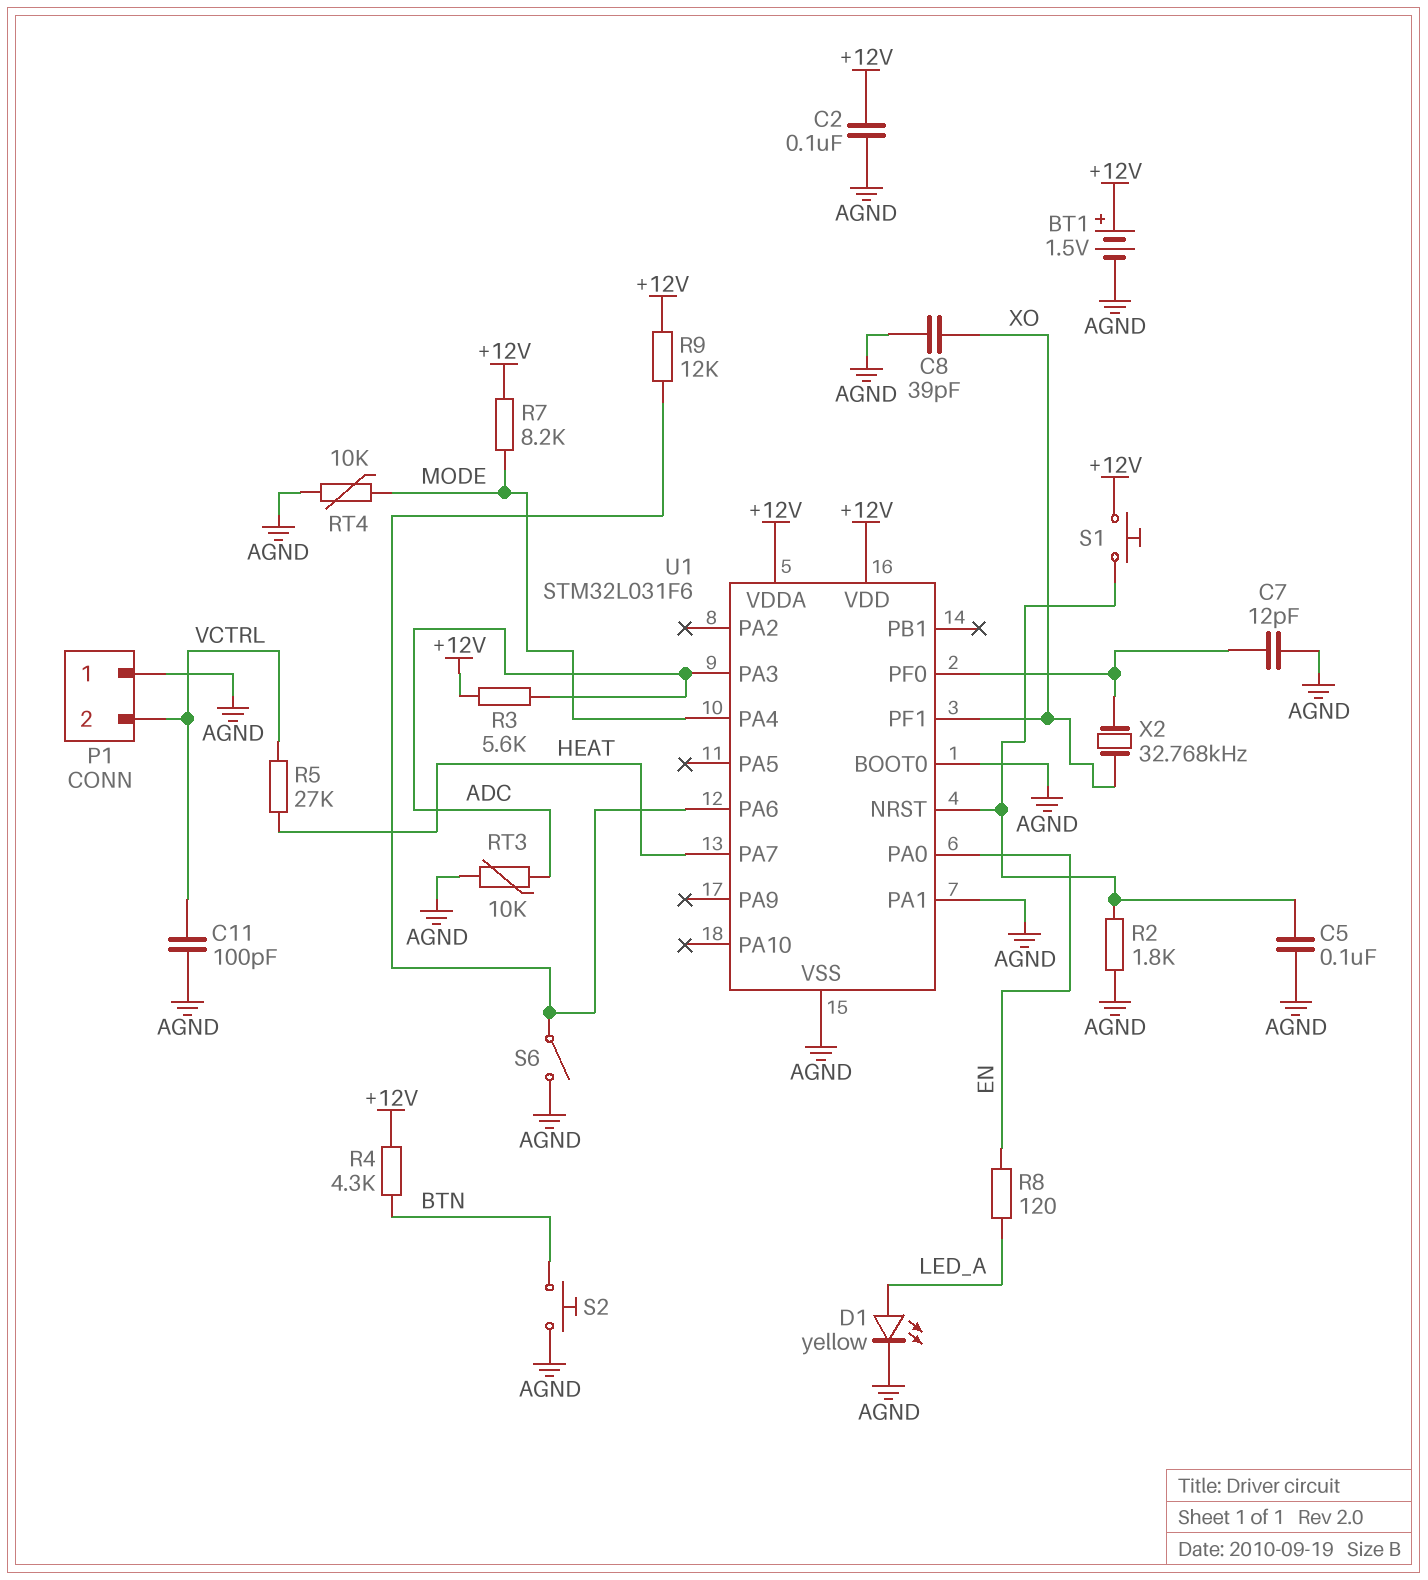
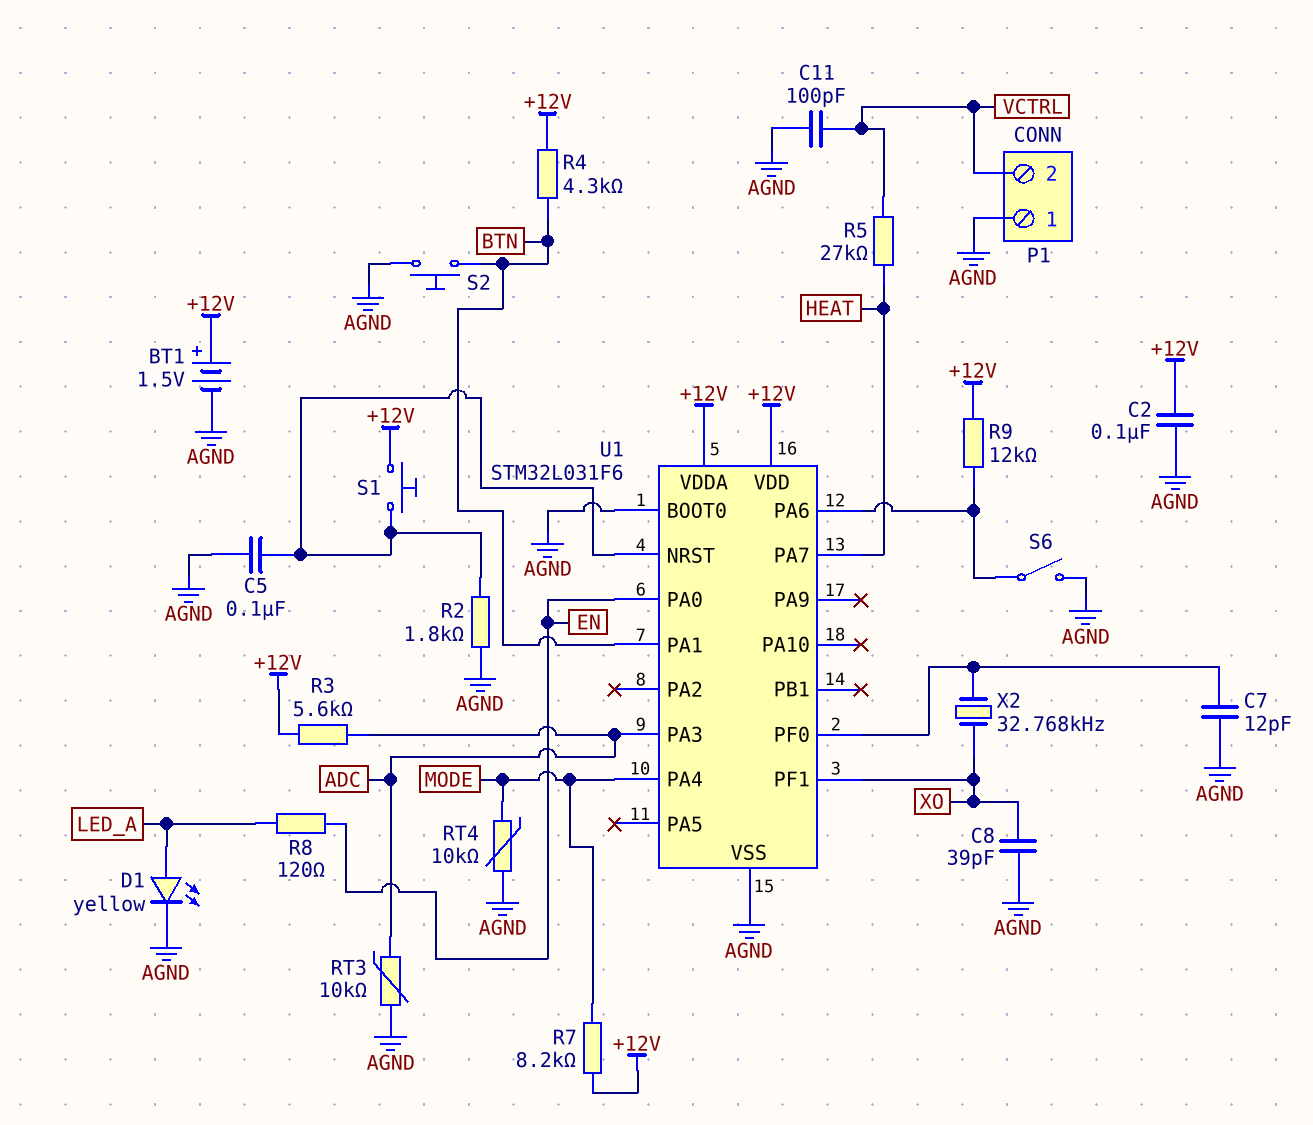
U1 pin PA1: AGND -> BTN

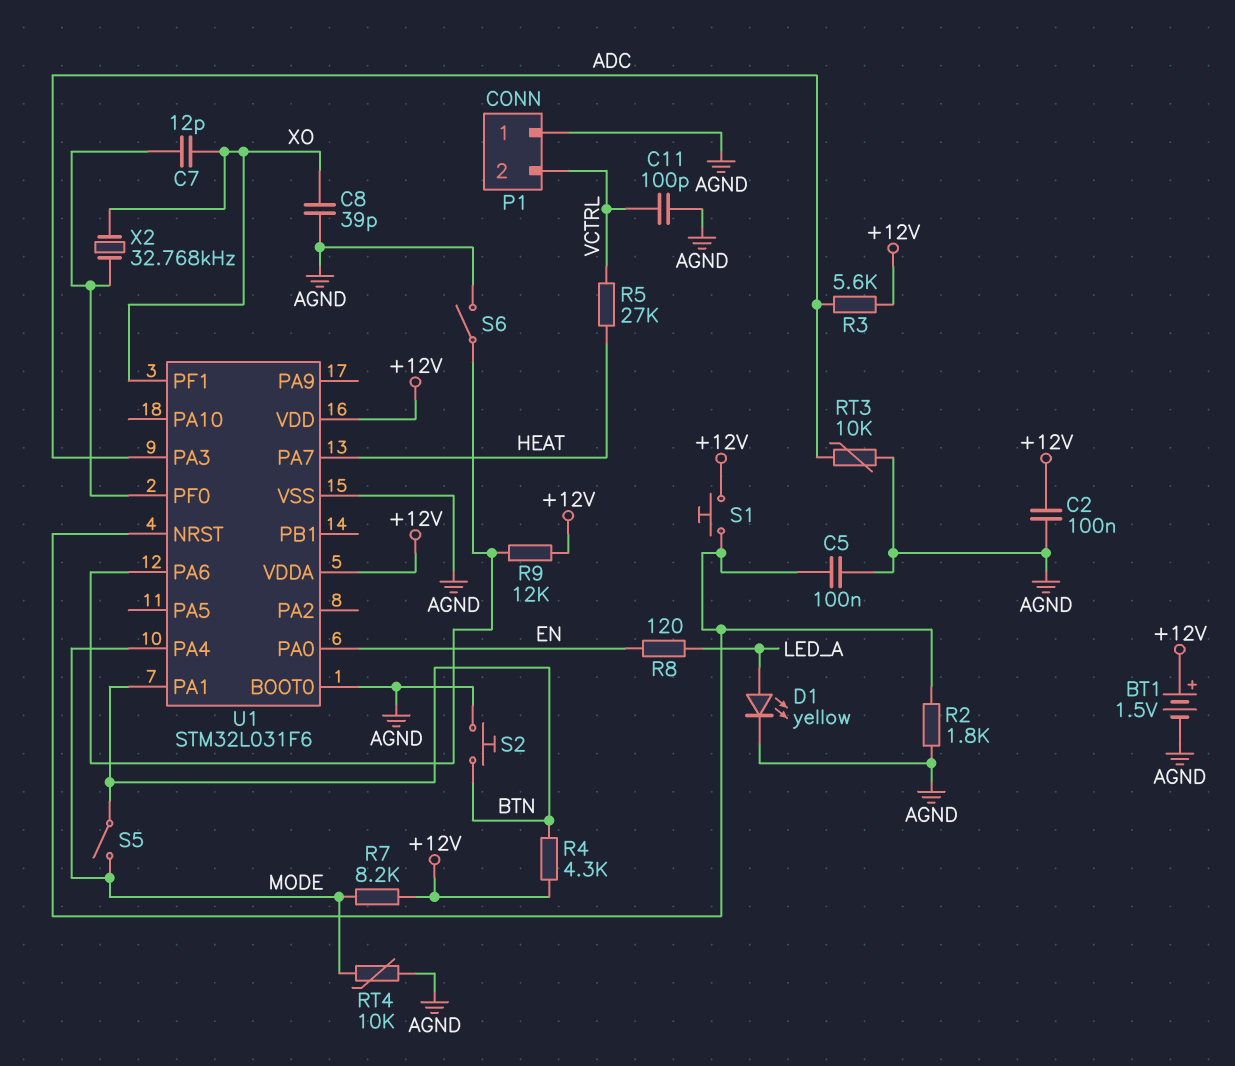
C7: 12pF (AGND, U1/PF0) -> 12pF (U1/PF0, XO)
S5: none -> switch (BTN, MODE)

